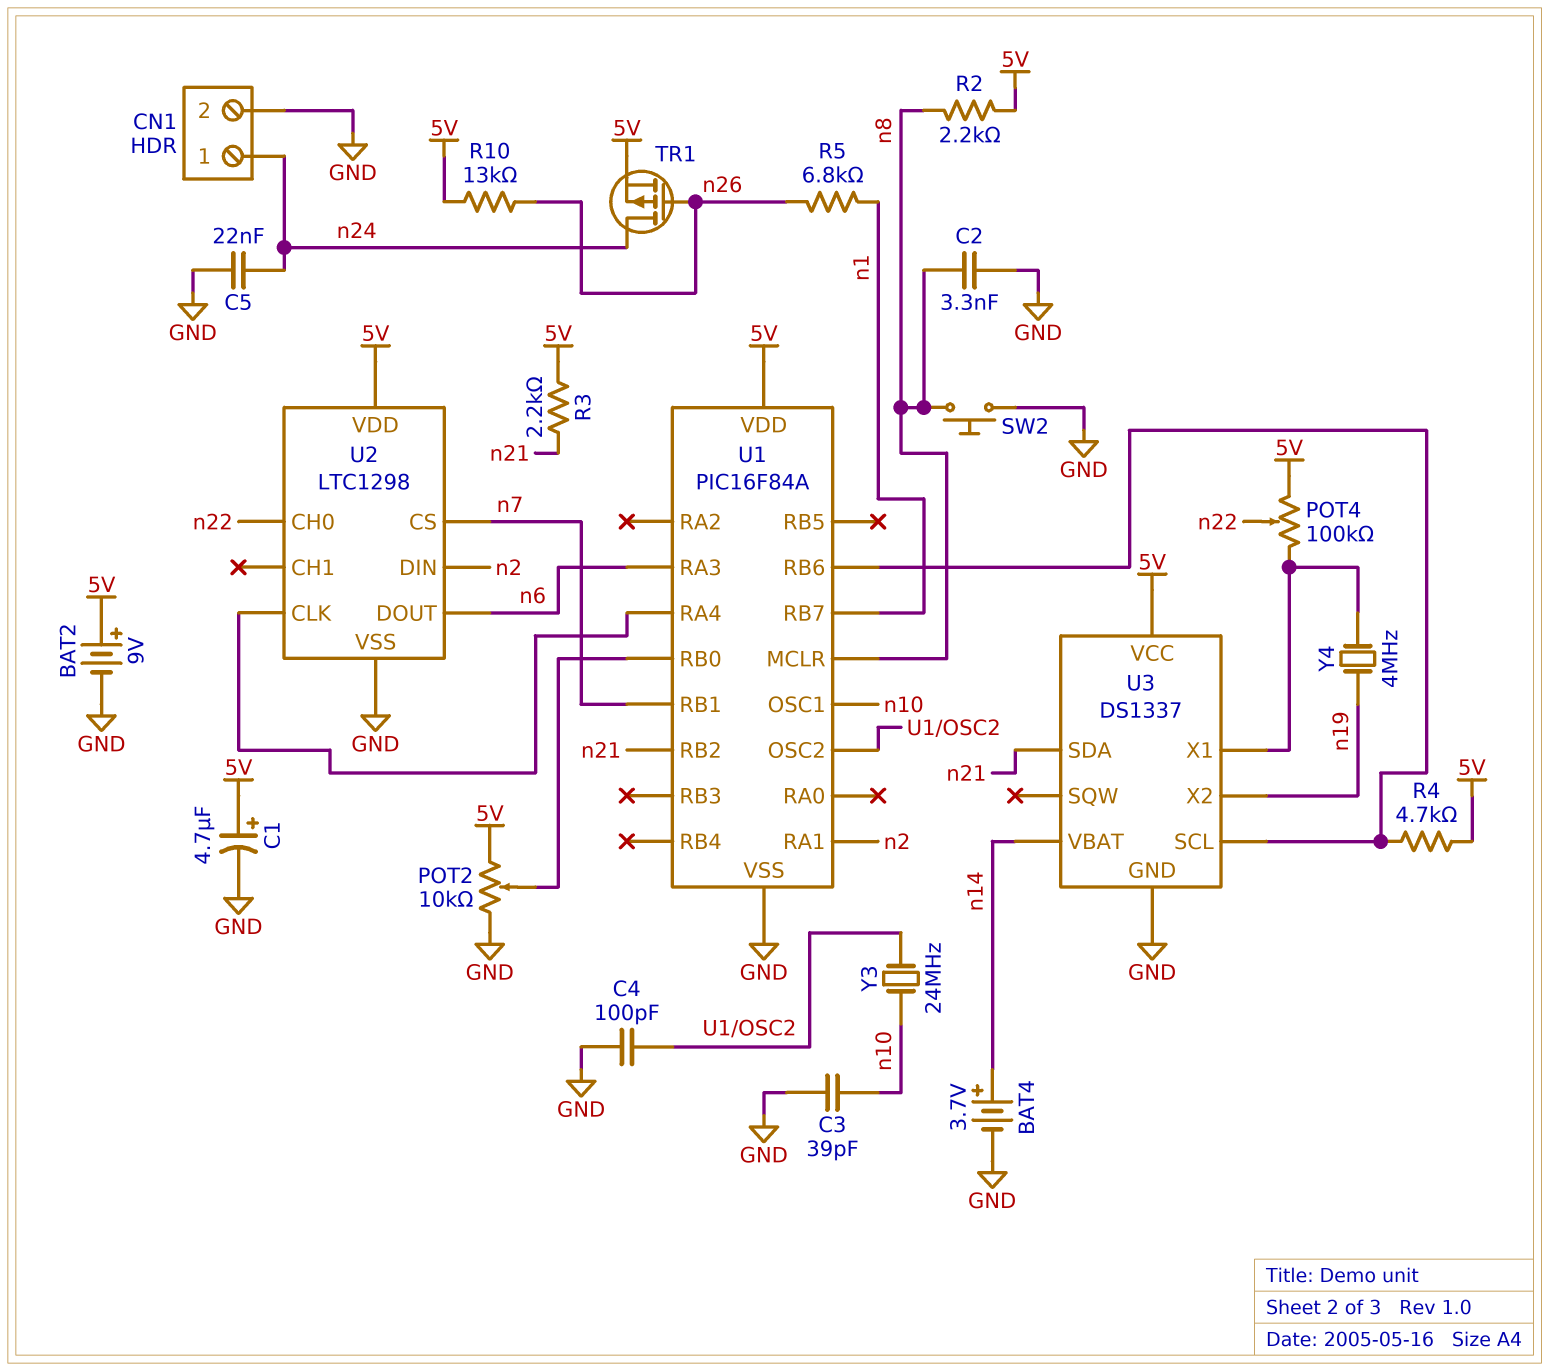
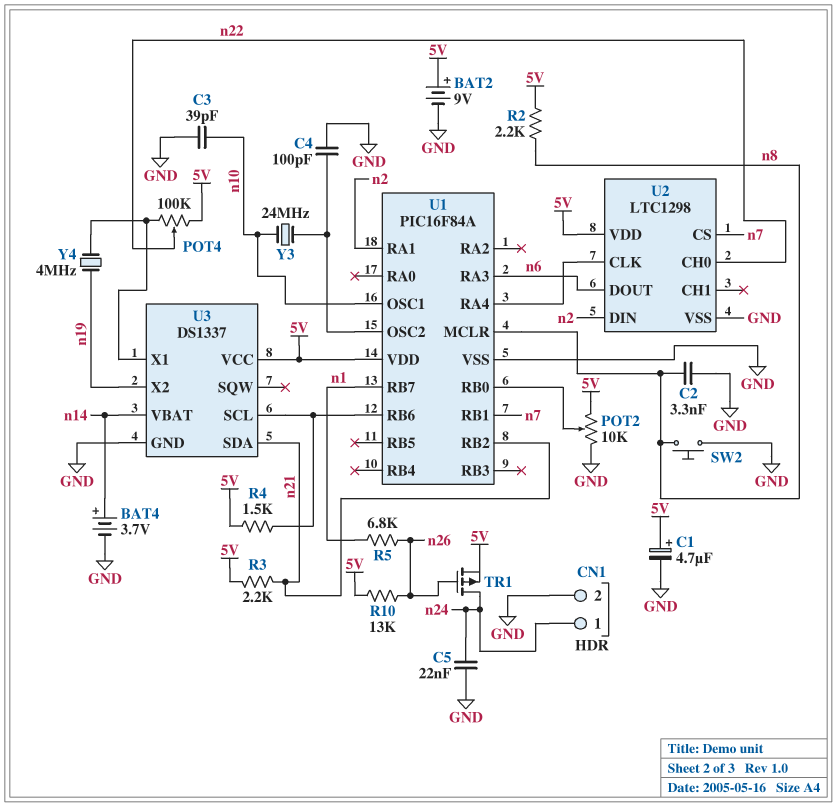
R4: 4.7k (5V, U1/RB6) -> 1.5k (5V, U1/RB6)

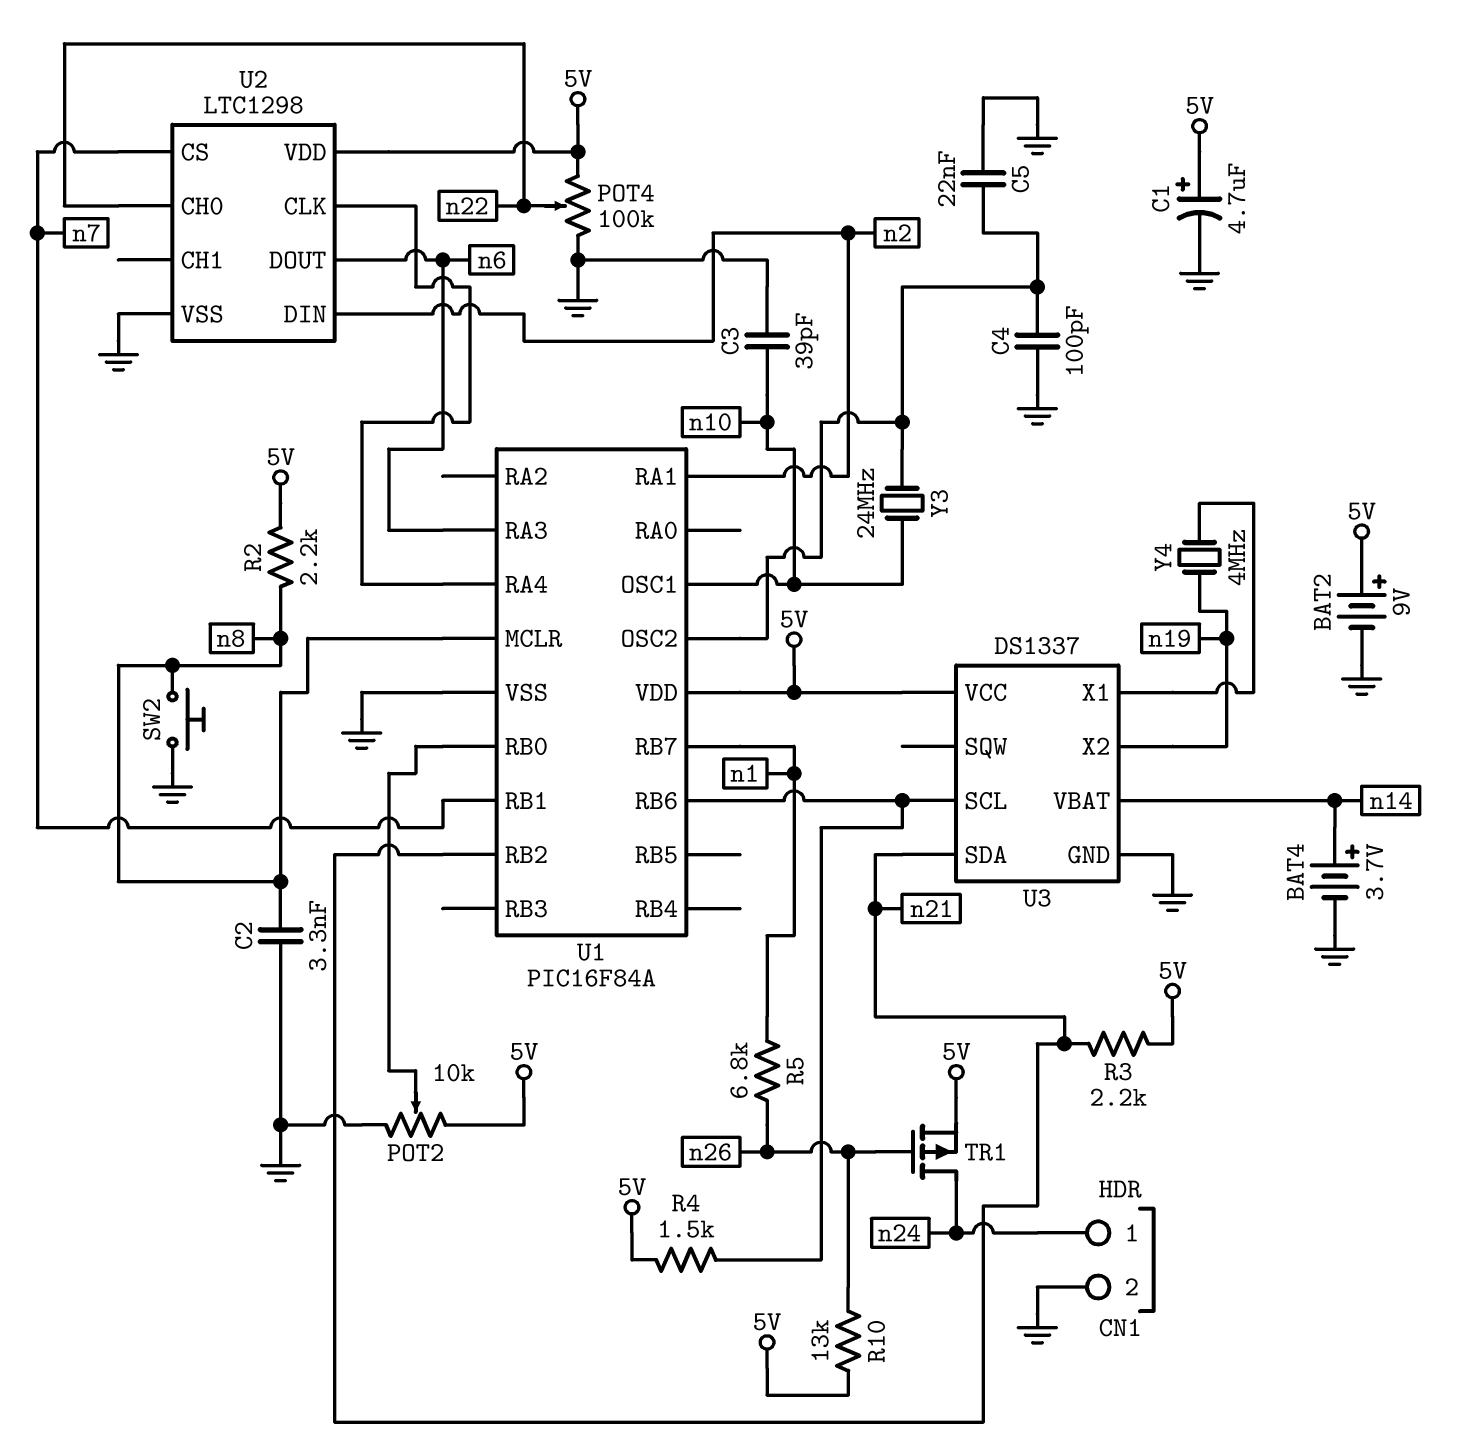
C5: 22nF (GND, n24) -> 22nF (GND, U1/OSC2)
POT4: 100k (5V, U3/X1, wiper n22) -> 100k (5V, GND, wiper n22)

